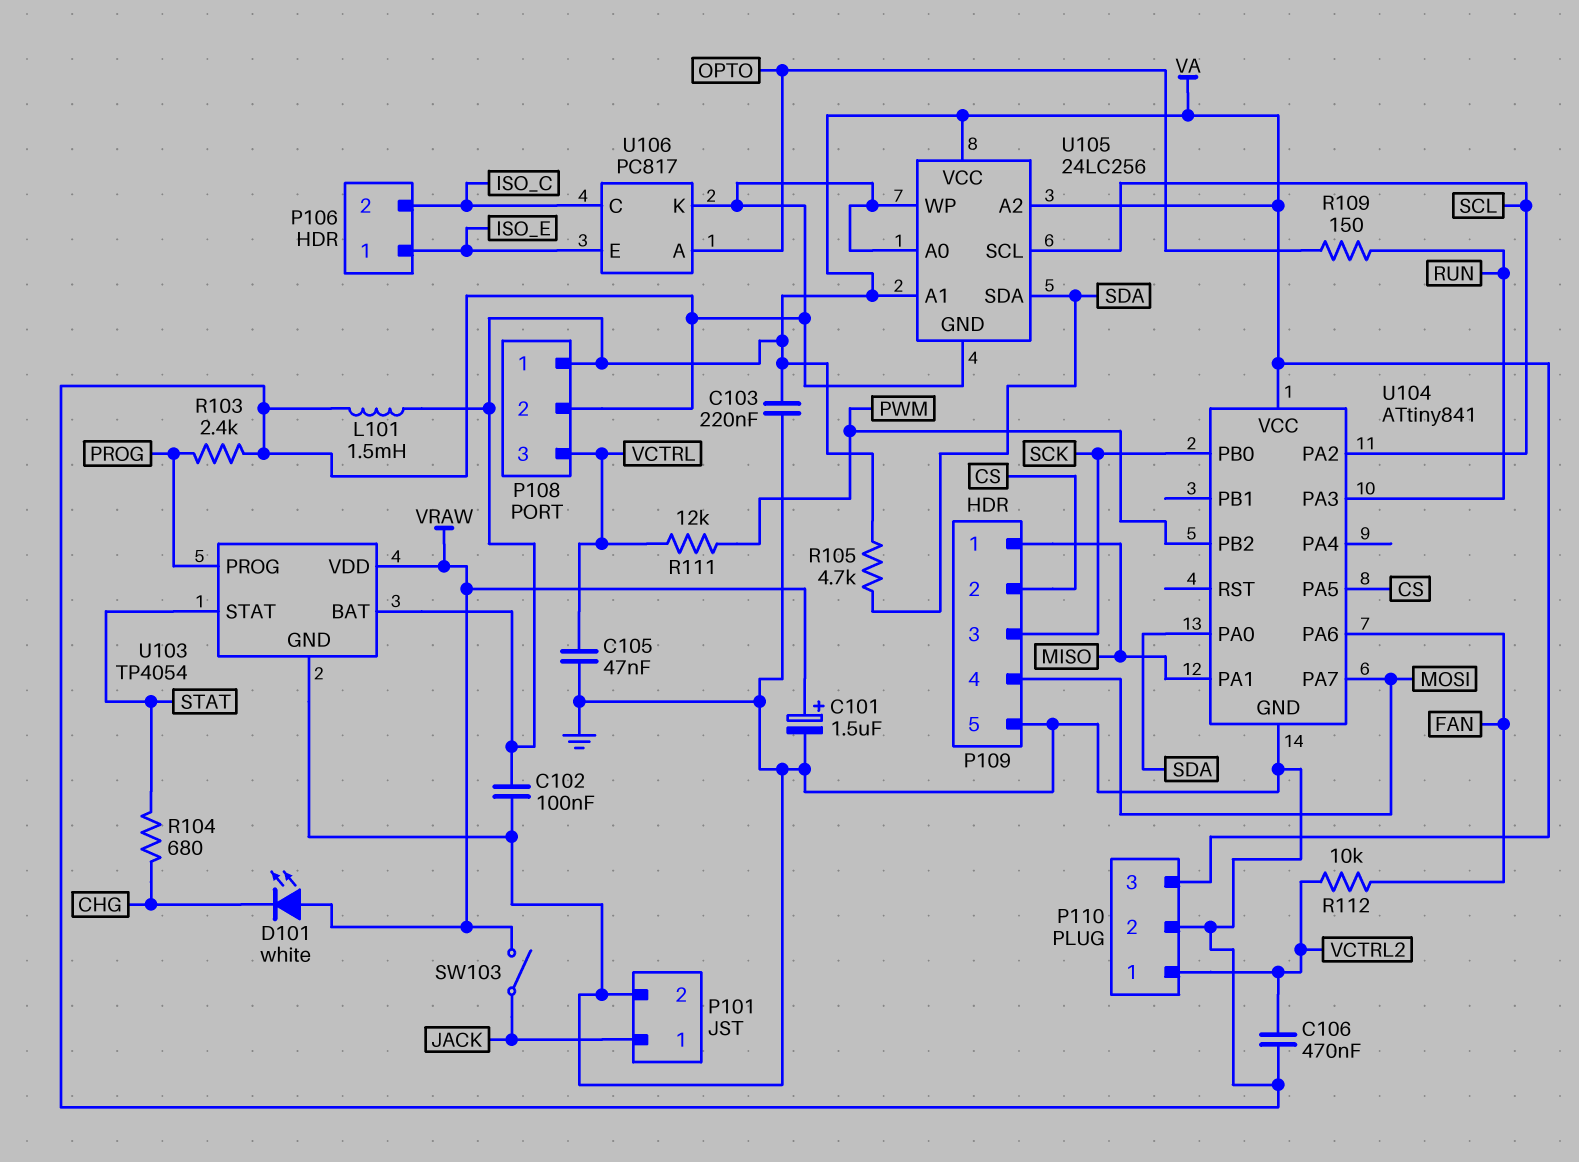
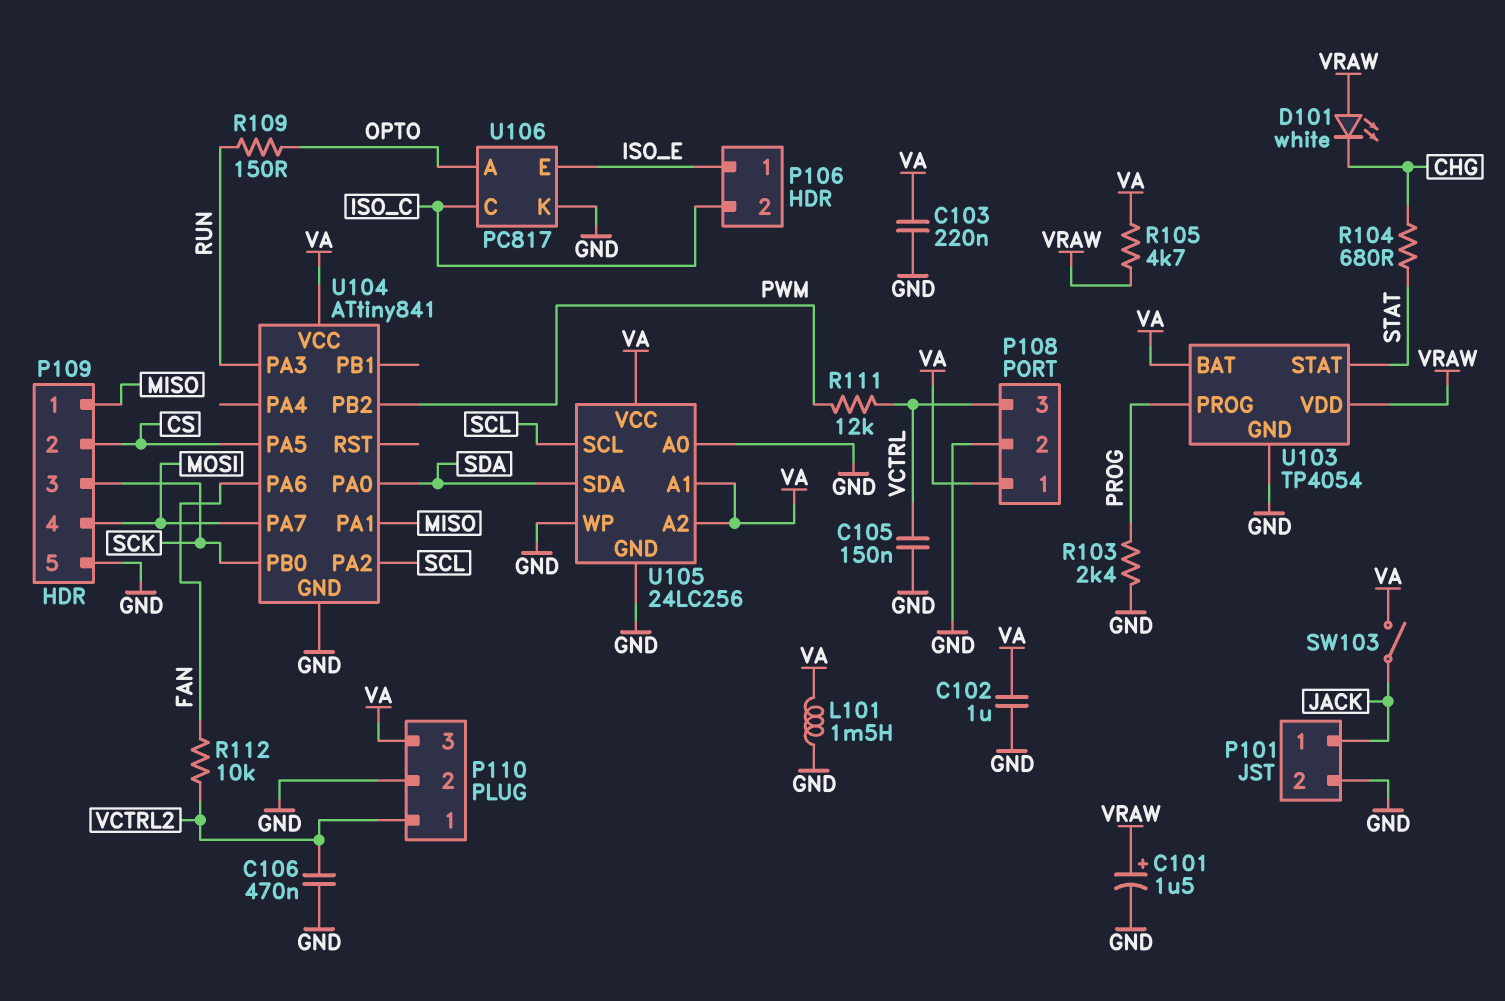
C102: 100nF (GND, VA) -> 1uF (GND, VA)
C105: 47nF (GND, VCTRL) -> 150nF (GND, VCTRL)
R105: 4.7k (SDA, VA) -> 4.7k (VA, VRAW)
SW103: switch (JACK, VRAW) -> switch (JACK, VA)

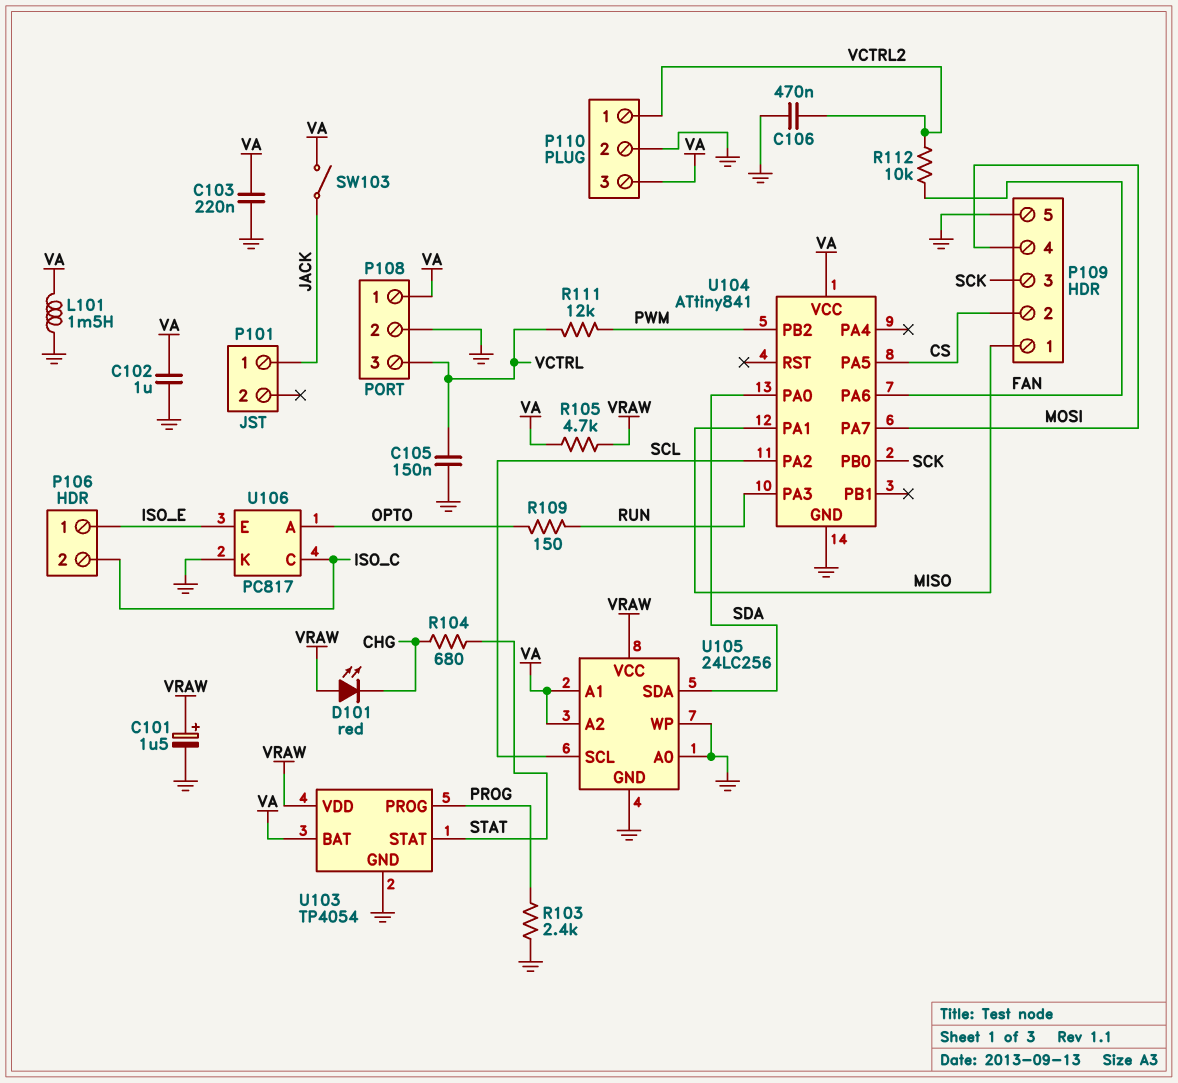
D101: LED white (A VRAW, K CHG) -> LED red (A VRAW, K CHG)
P101 pin 2: GND -> none
U105 pin VCC: VA -> VRAW

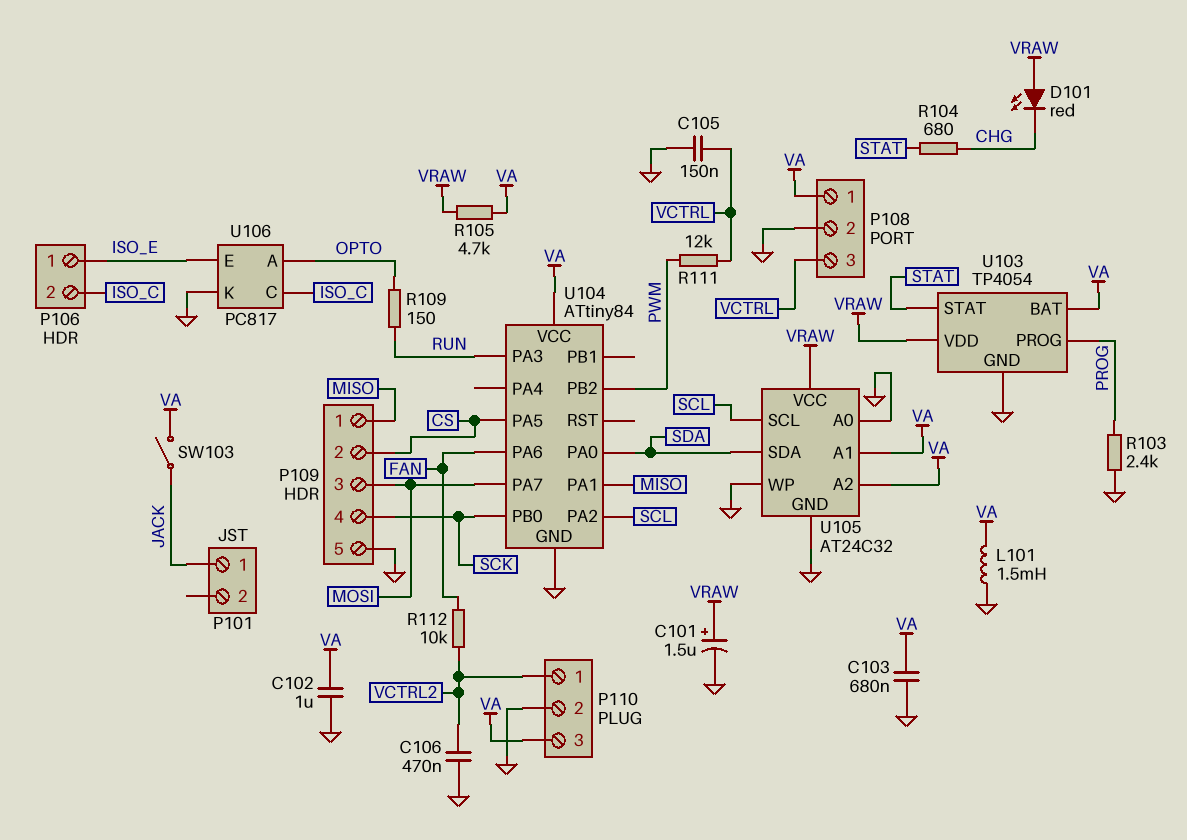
C103: 220nF (GND, VA) -> 680nF (GND, VA)
P109 pin 3: SCK -> MOSI
P109 pin 4: MOSI -> SCK
U104: ATtiny841 -> ATtiny84
U105: 24LC256 -> AT24C32

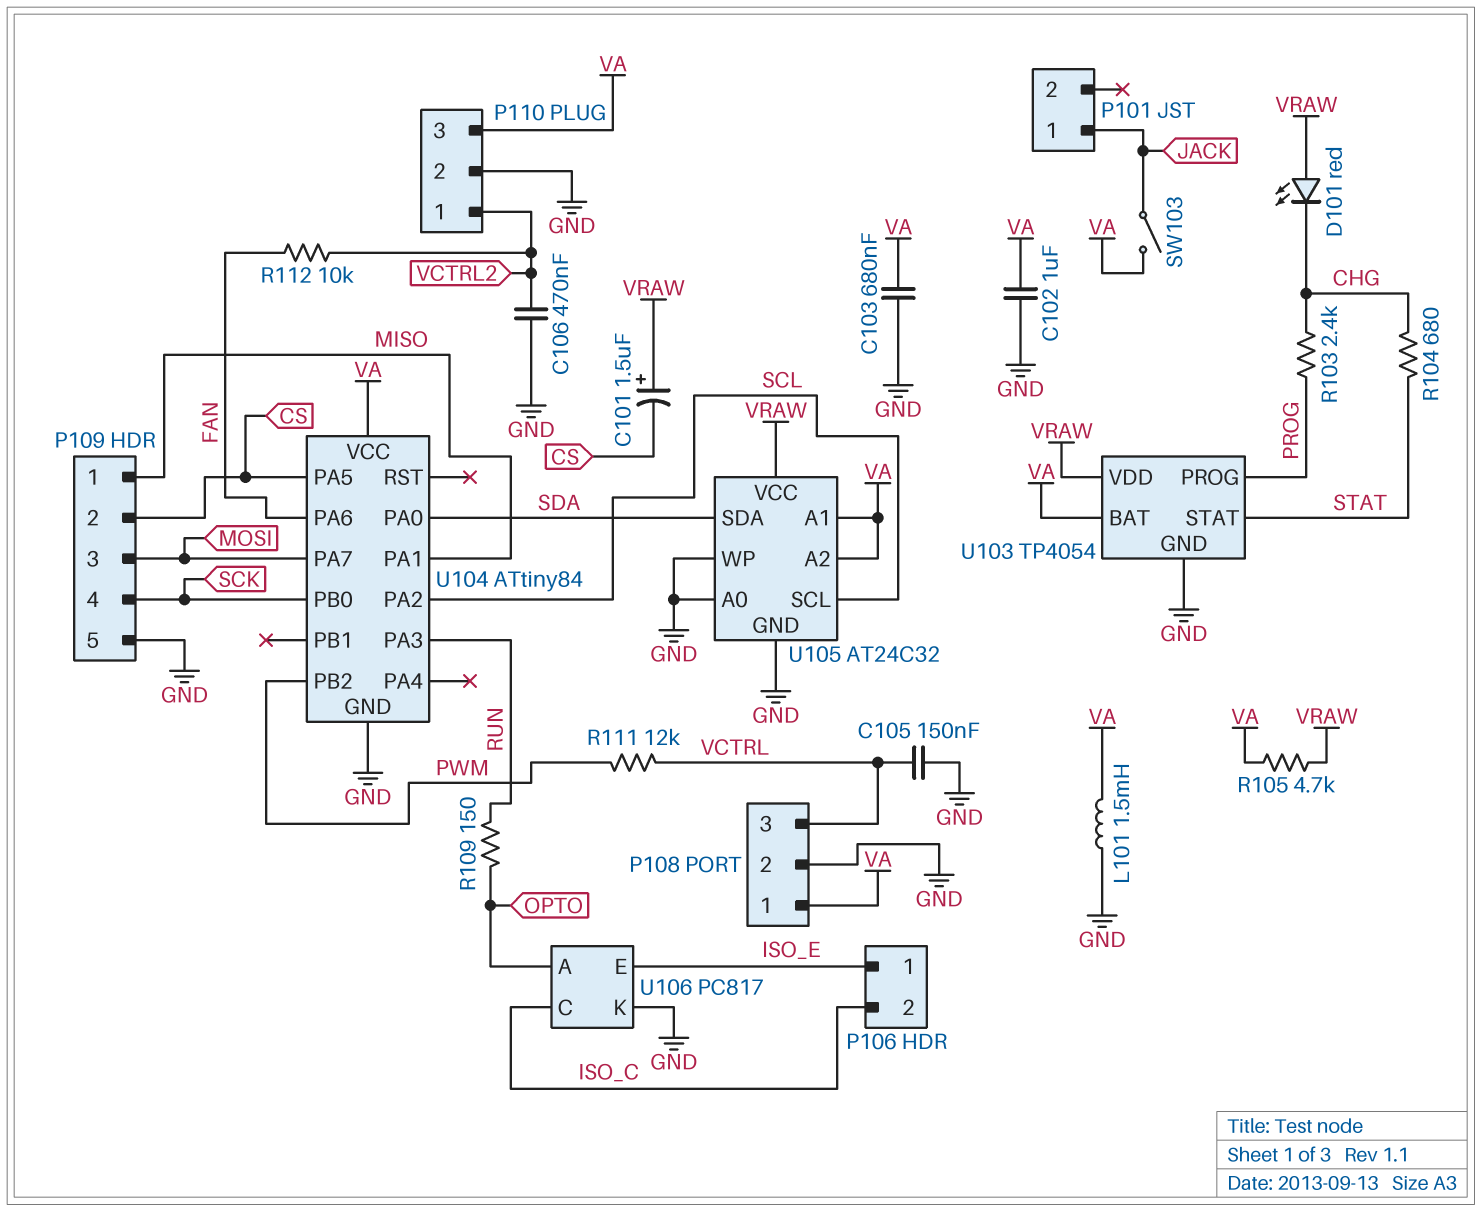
C101: 1.5uF (plus VRAW, minus GND) -> 1.5uF (plus VRAW, minus CS)
R103: 2.4k (GND, PROG) -> 2.4k (CHG, PROG)

